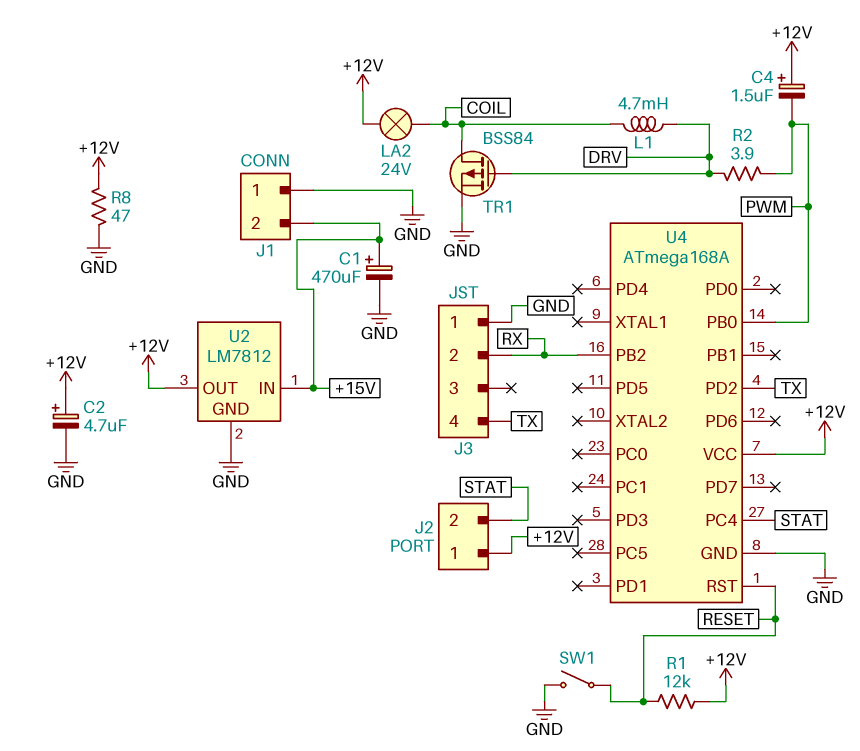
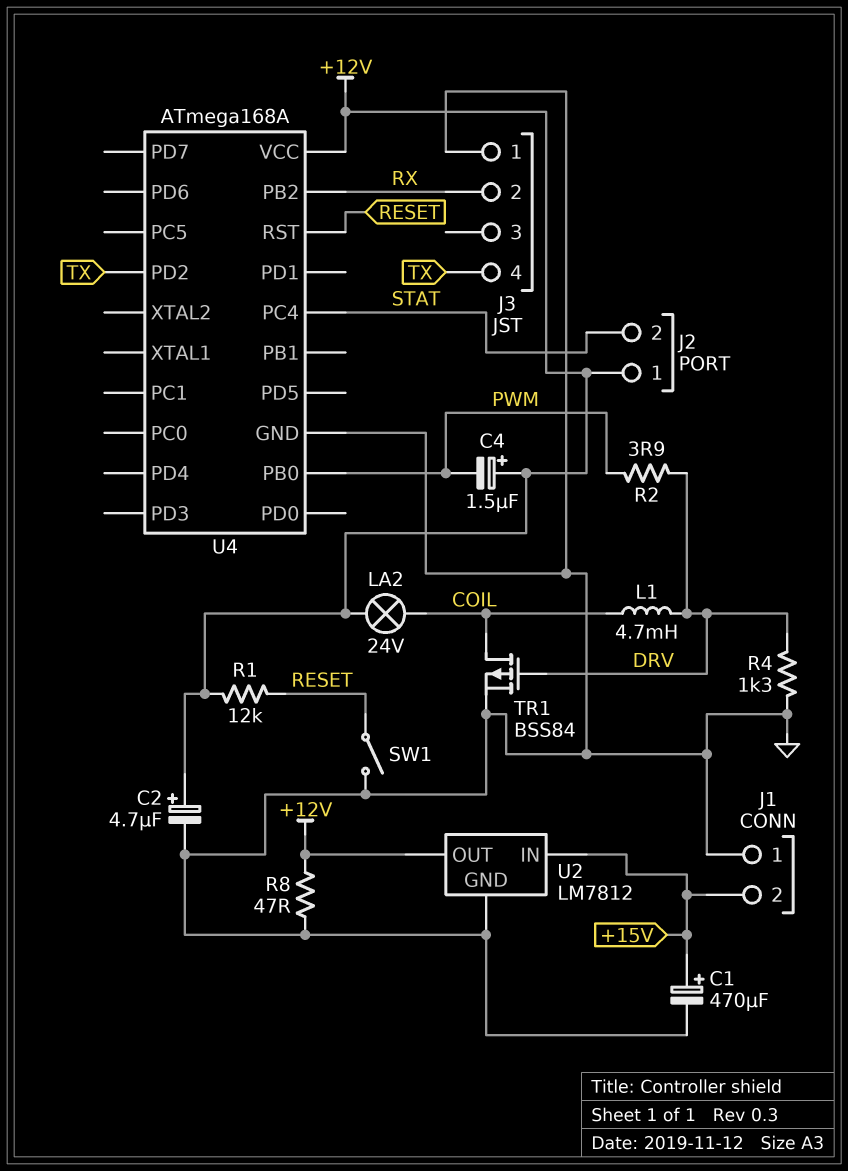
R4: none -> 1.3k (DRV, GND)

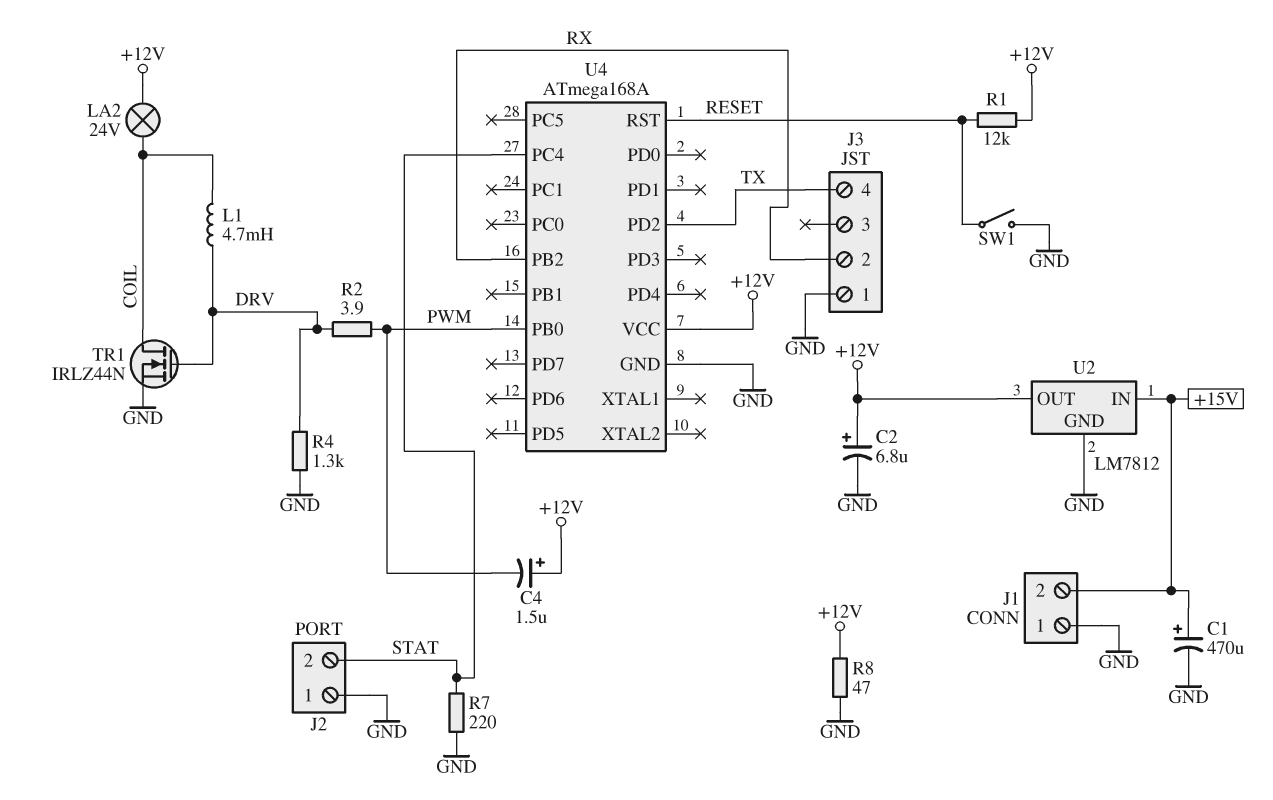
C2: 4.7uF (plus +12V, minus GND) -> 6.8uF (plus +12V, minus GND)
J2 pin 1: +12V -> GND
R7: none -> 220 (GND, STAT)
TR1: PMOS BSS84 (G DRV, D COIL, S GND) -> NMOS IRLZ44N (G DRV, D COIL, S GND)

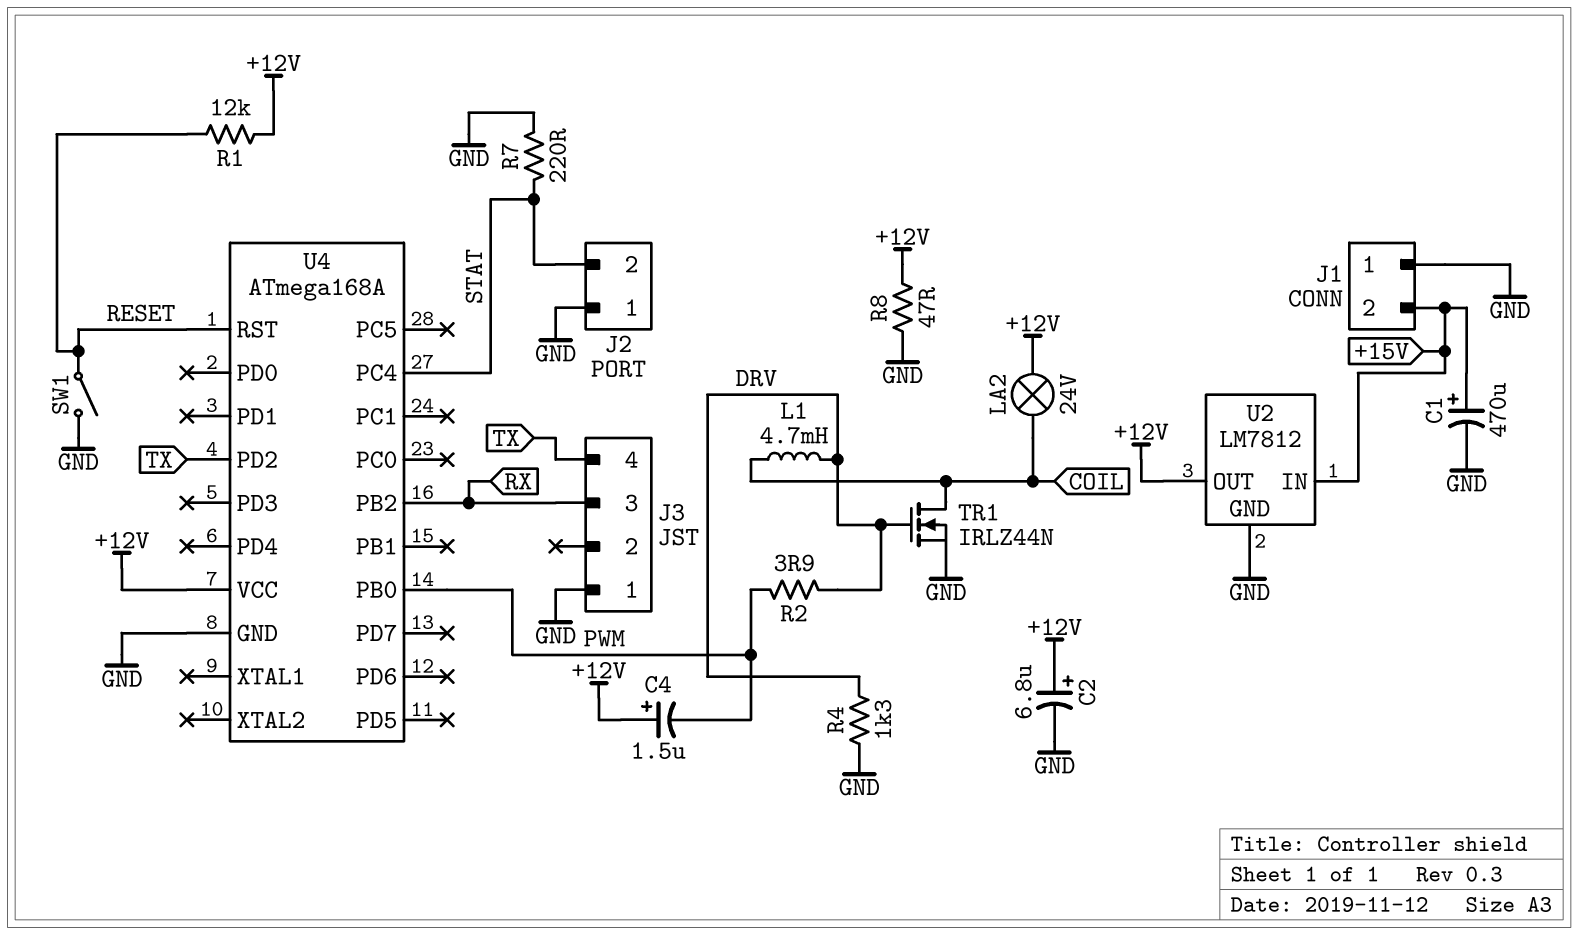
J3 pin 2: RX -> none
J3 pin 3: none -> RX

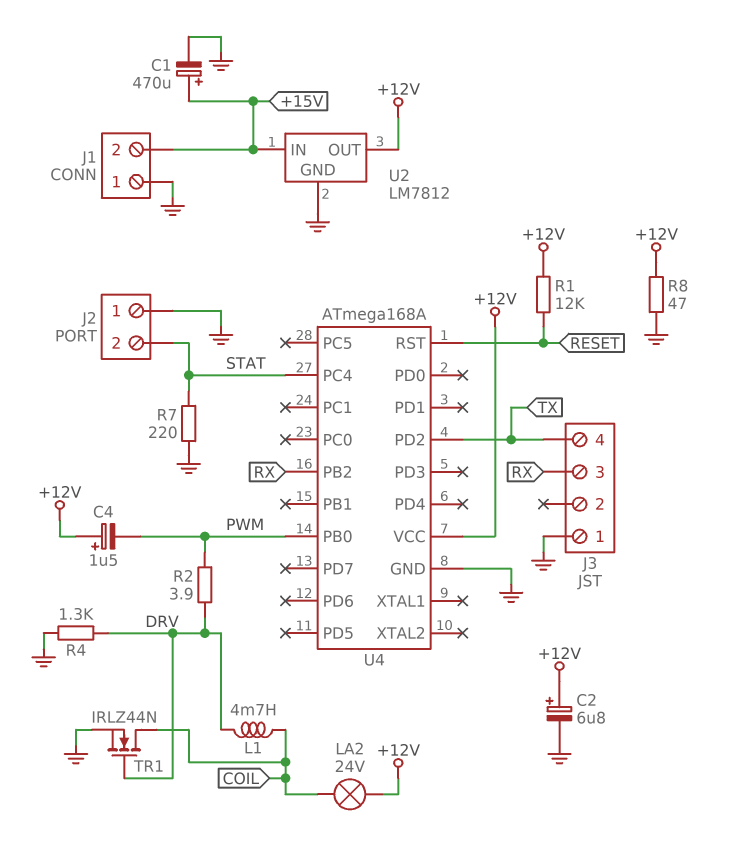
SW1: switch (GND, RESET) -> none

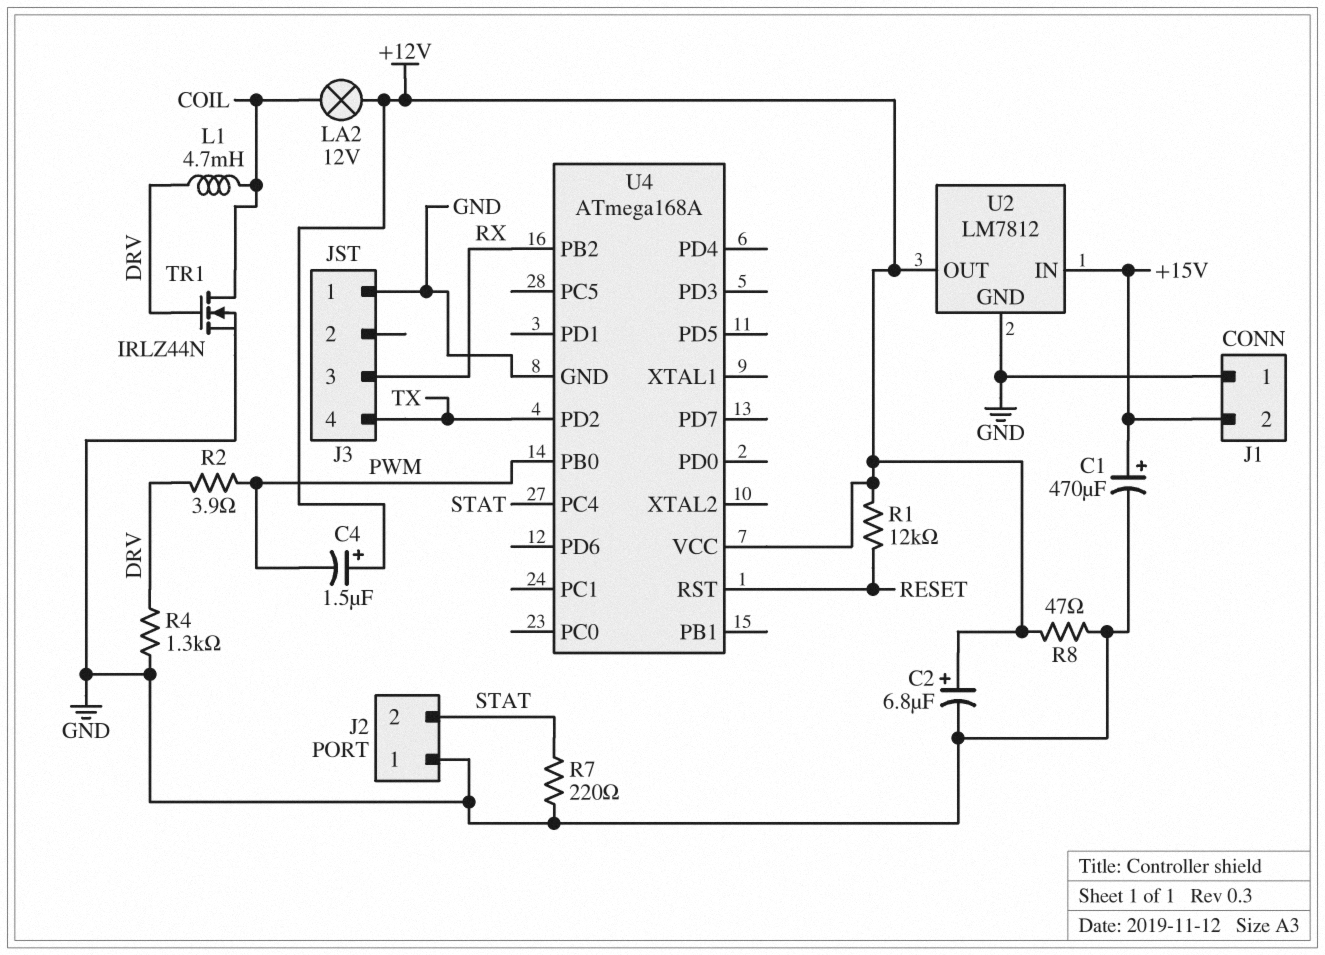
LA2: lamp 24V (+12V, COIL) -> lamp 12V (+12V, COIL)

